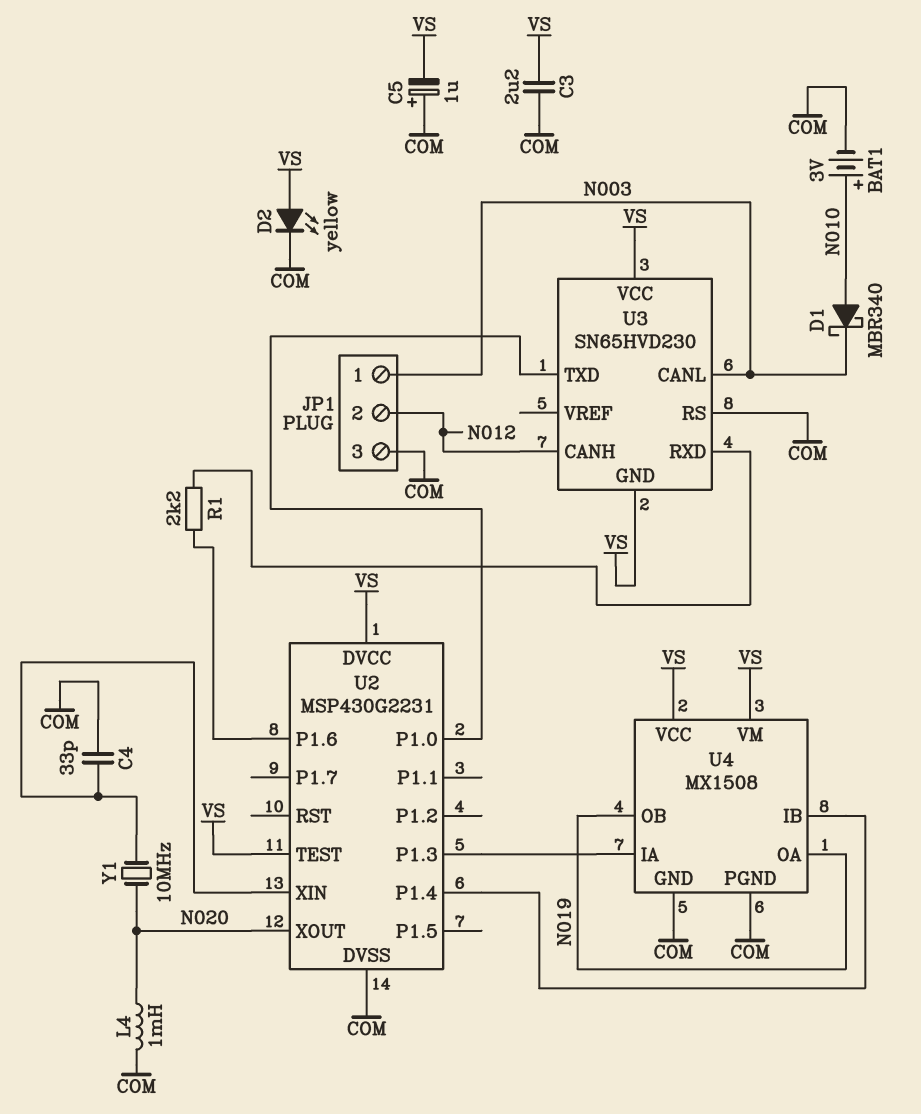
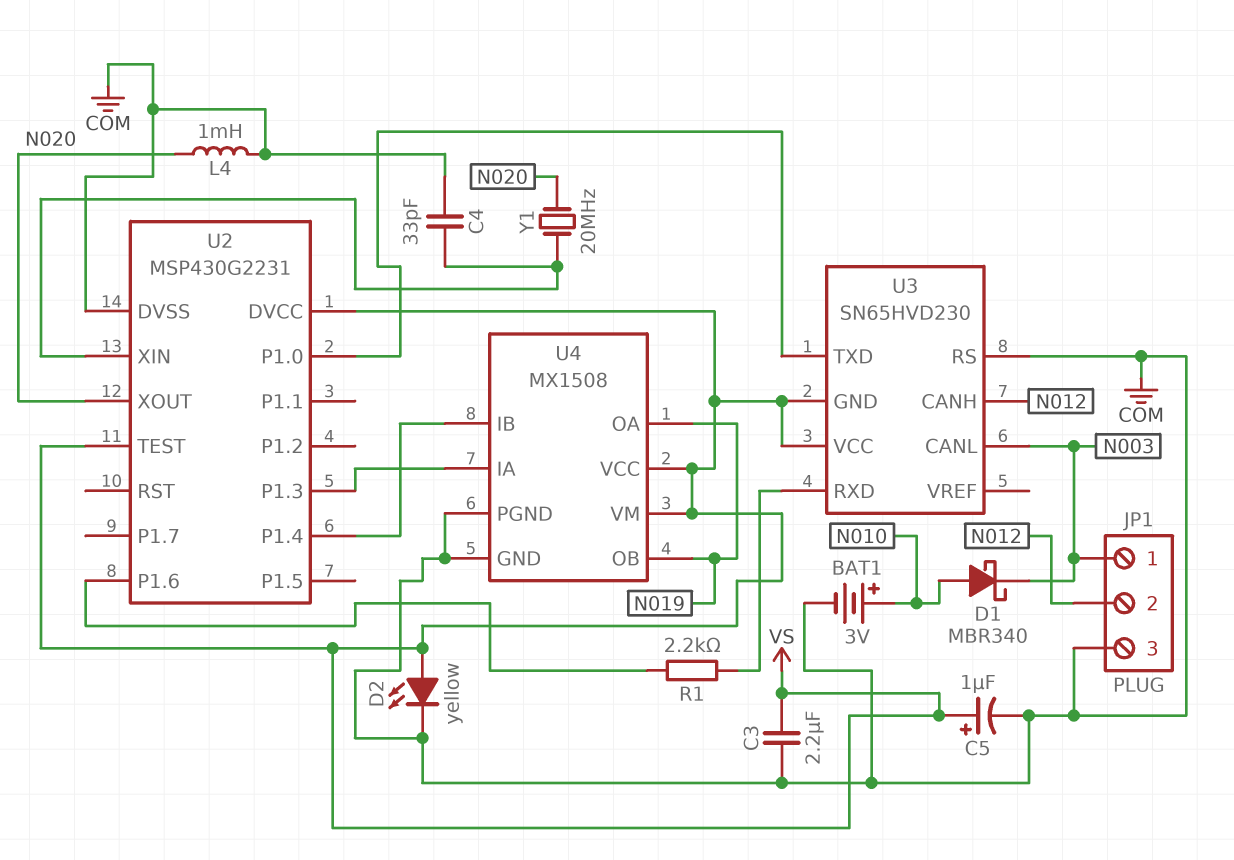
C5: 1uF (plus COM, minus VS) -> 1uF (plus VS, minus COM)
Y1: 10MHz (N020, U2/XIN) -> 20MHz (N020, U2/XIN)

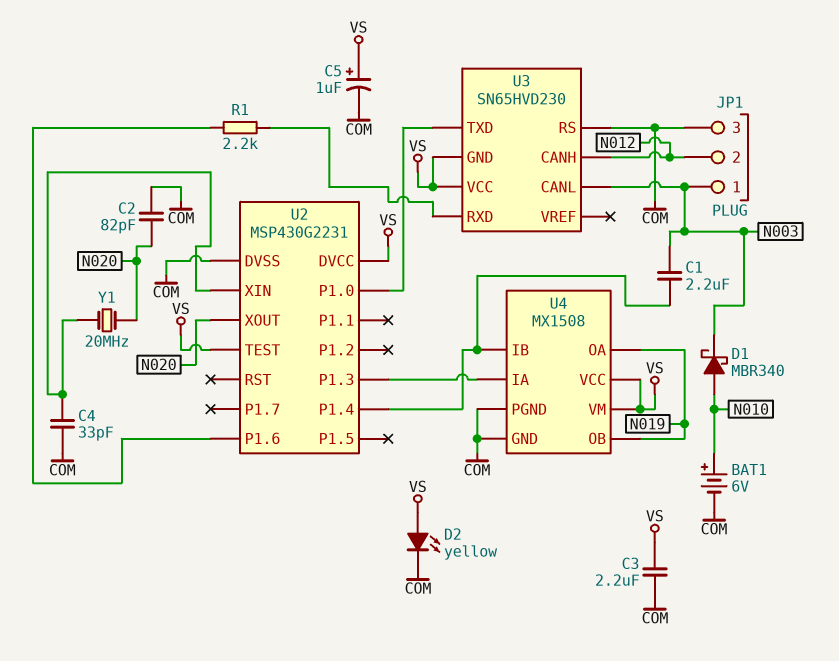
BAT1: 3V (plus N010, minus COM) -> 6V (plus N010, minus COM)
C1: none -> 2.2uF (N003, U2/P1.4)
C2: none -> 82pF (COM, N020)
L4: 1mH (COM, N020) -> none

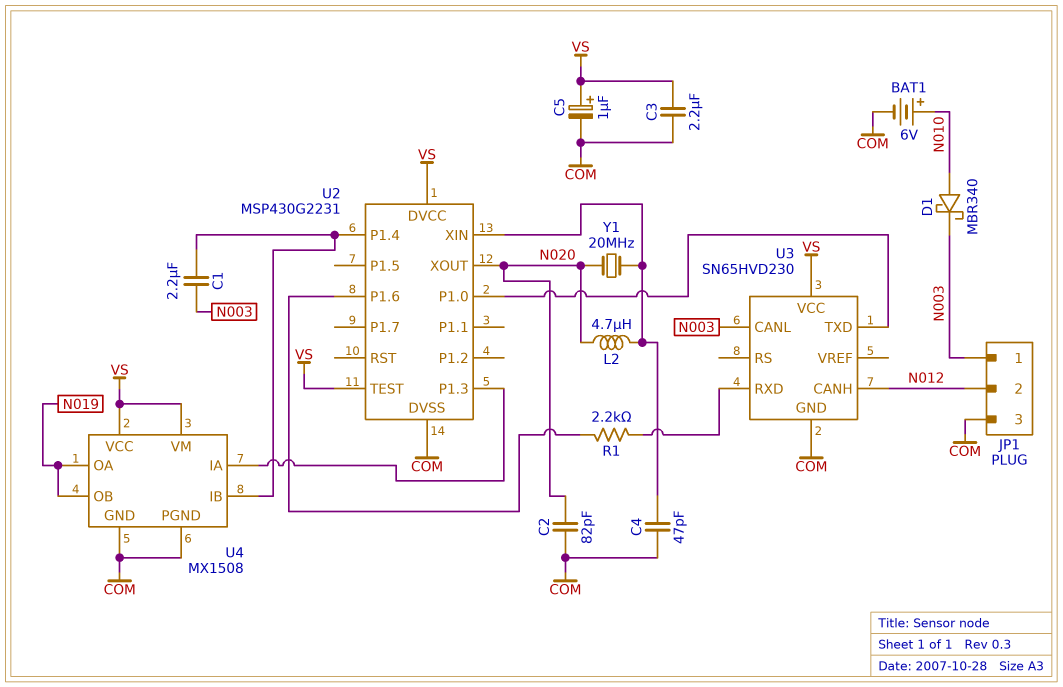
C4: 33pF (COM, U2/XIN) -> 47pF (COM, U2/XIN)
D2: LED yellow (A VS, K COM) -> none
L2: none -> 4.7uH (N020, U2/XIN)
U3 pin GND: VS -> COM
U3 pin RS: COM -> none

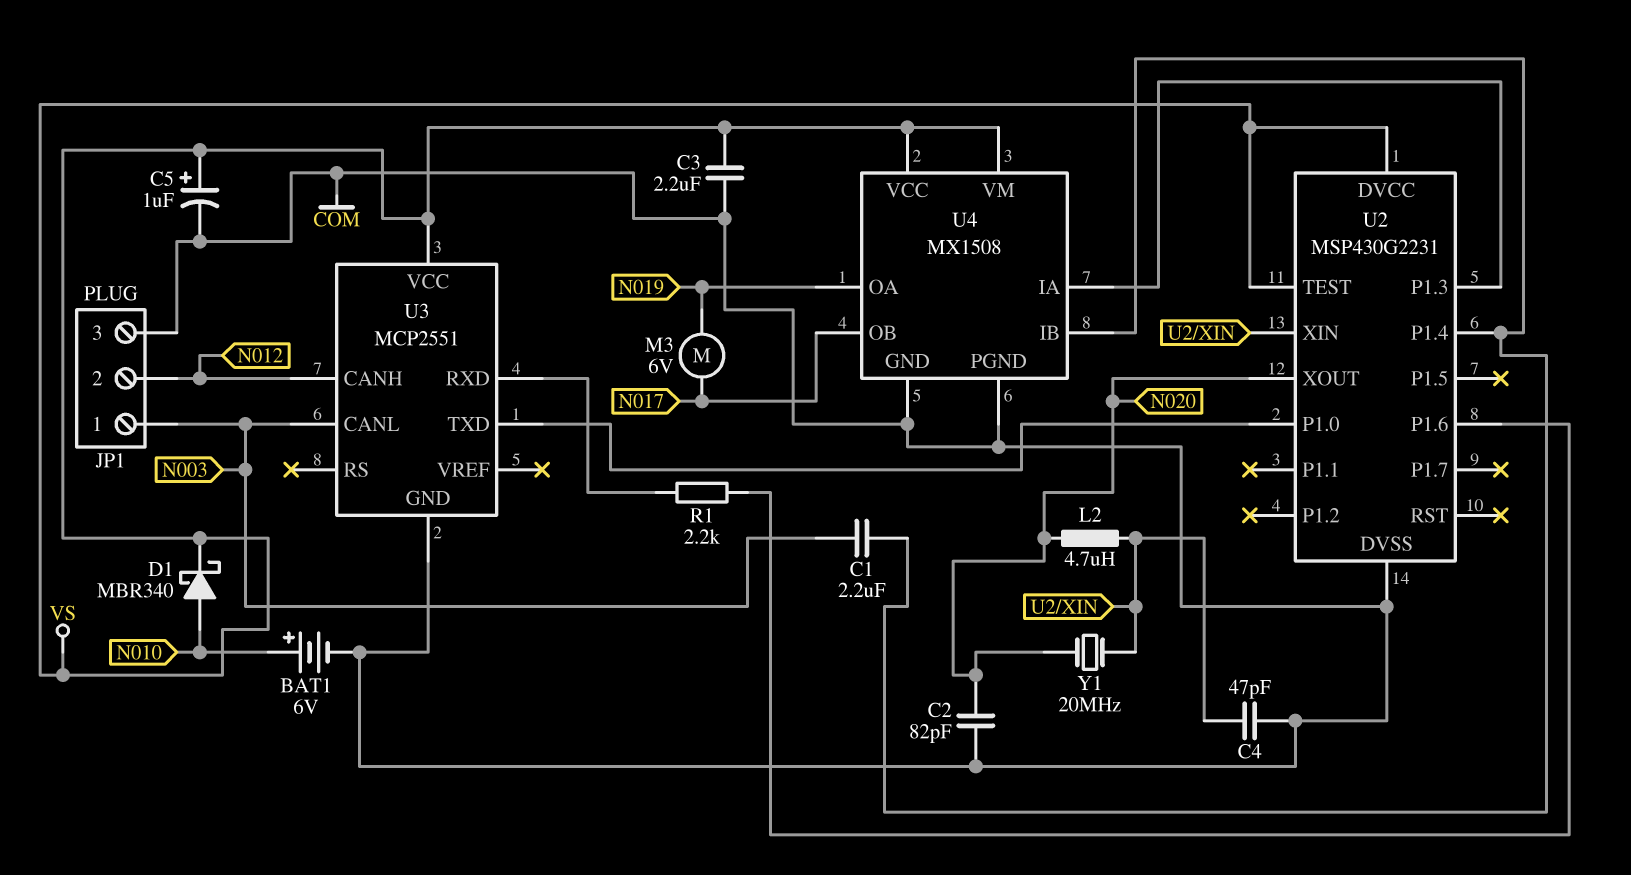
D1: schottky MBR340 (A N010, K N003) -> schottky MBR340 (A N010, K VS)
M3: none -> motor 6V (N017, N019)
U3: SN65HVD230 -> MCP2551
U4 pin OB: N019 -> N017

